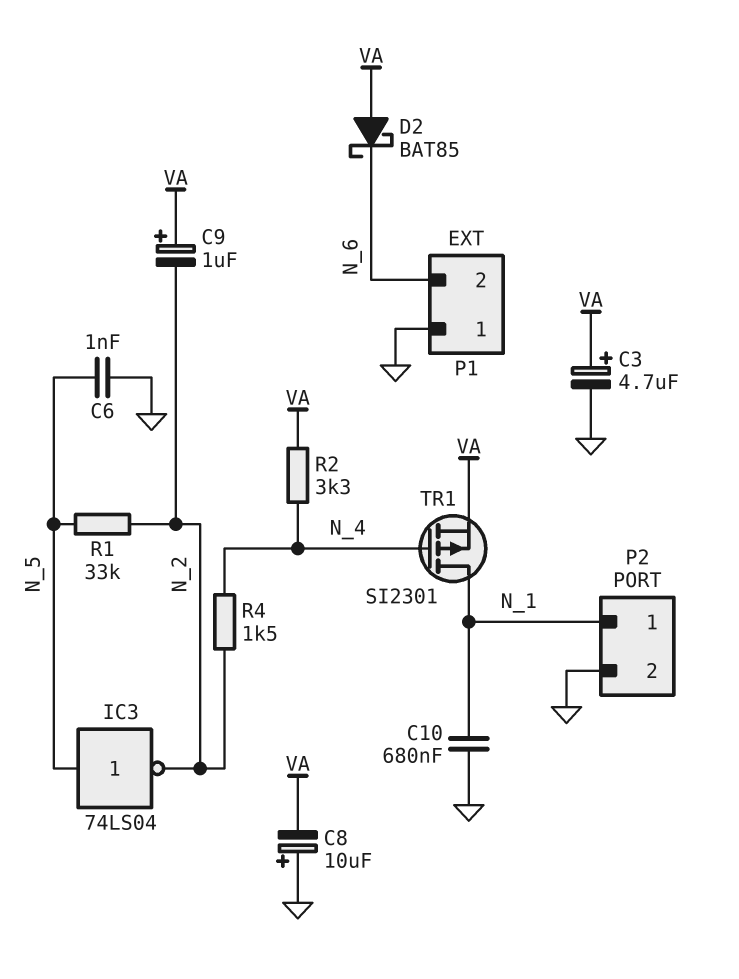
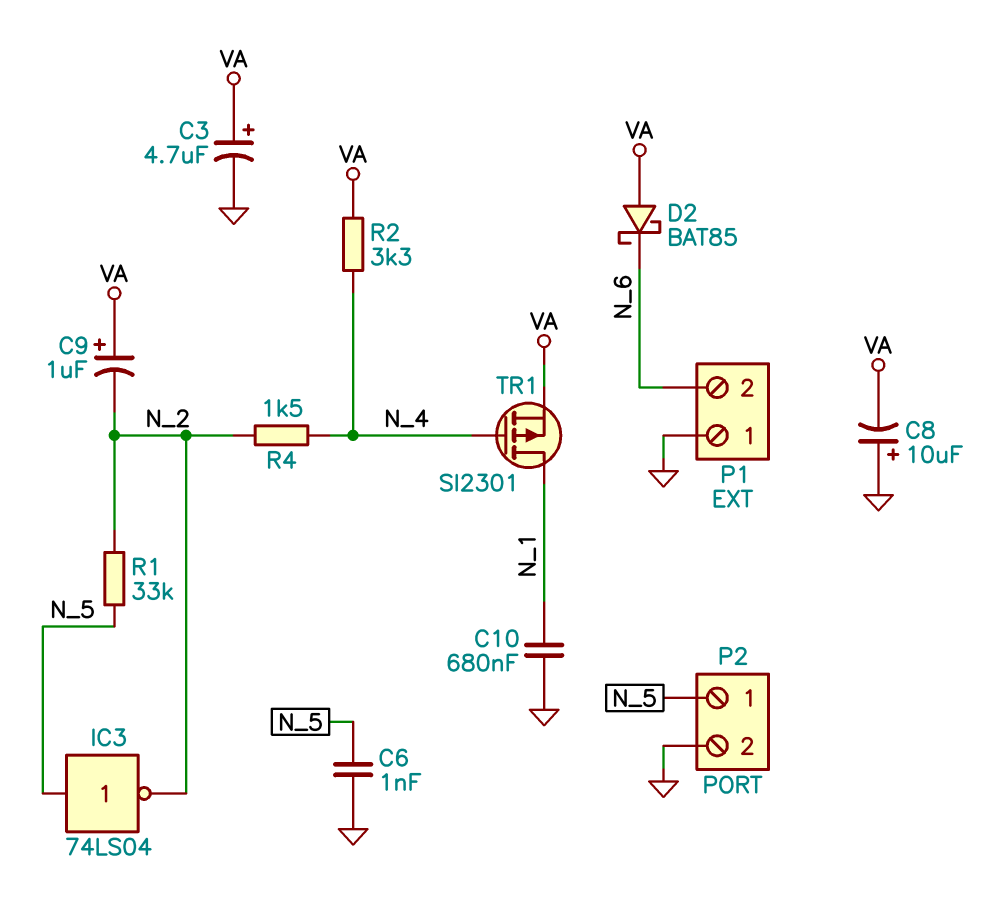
P2 pin 1: N_1 -> N_5

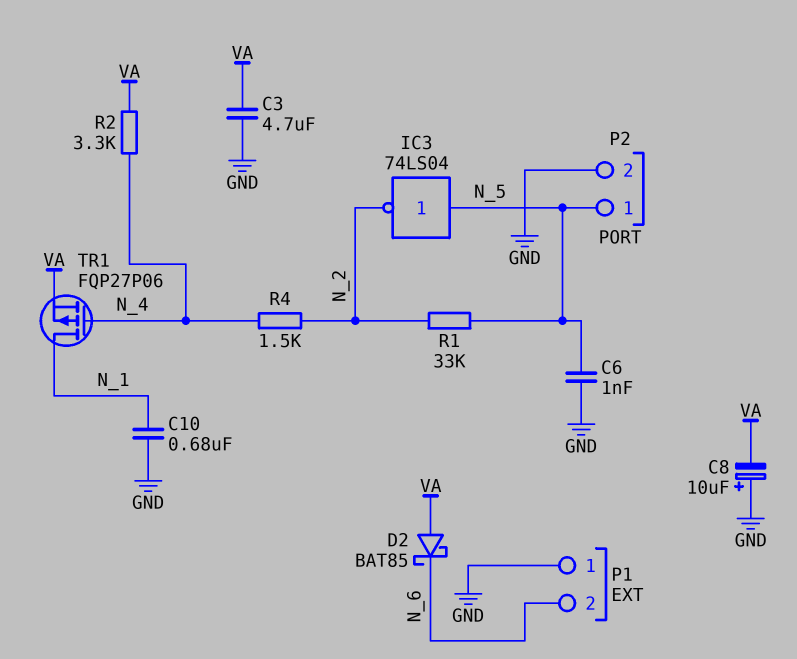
C3: 4.7uF (plus VA, minus GND) -> 4.7uF (GND, VA)
C9: 1uF (plus VA, minus N_2) -> none
TR1: PMOS SI2301 (G N_4, D N_1, S VA) -> PMOS FQP27P06 (G N_4, D N_1, S VA)

